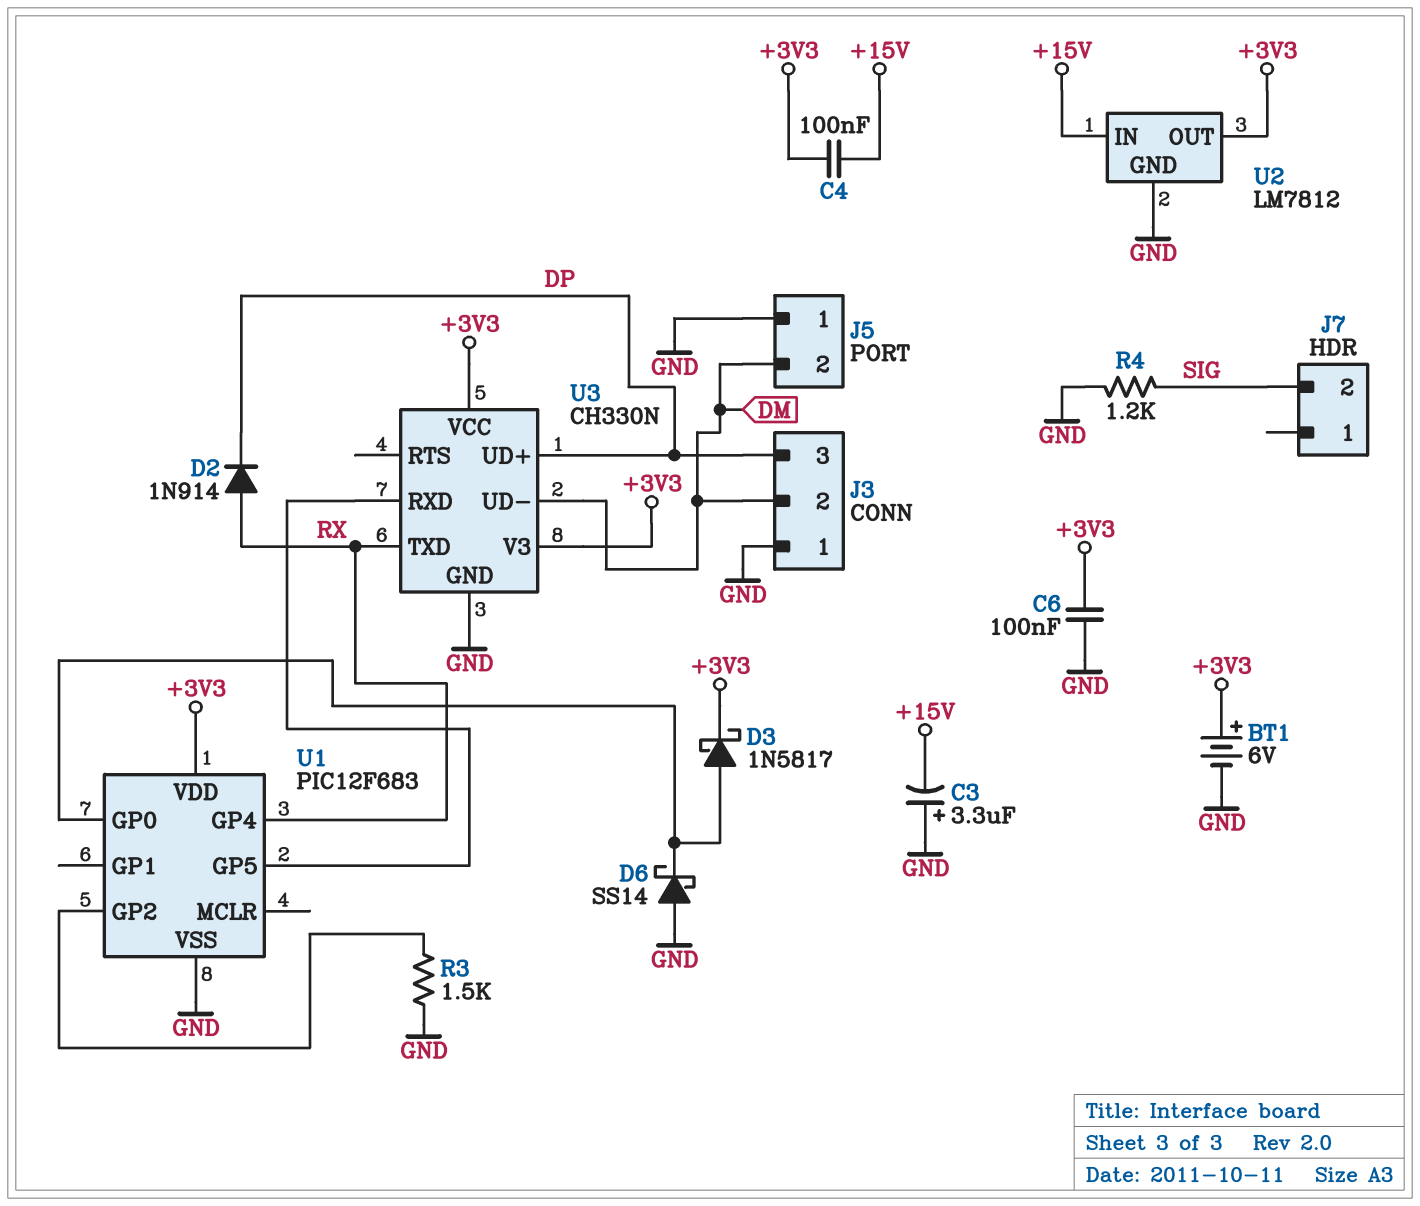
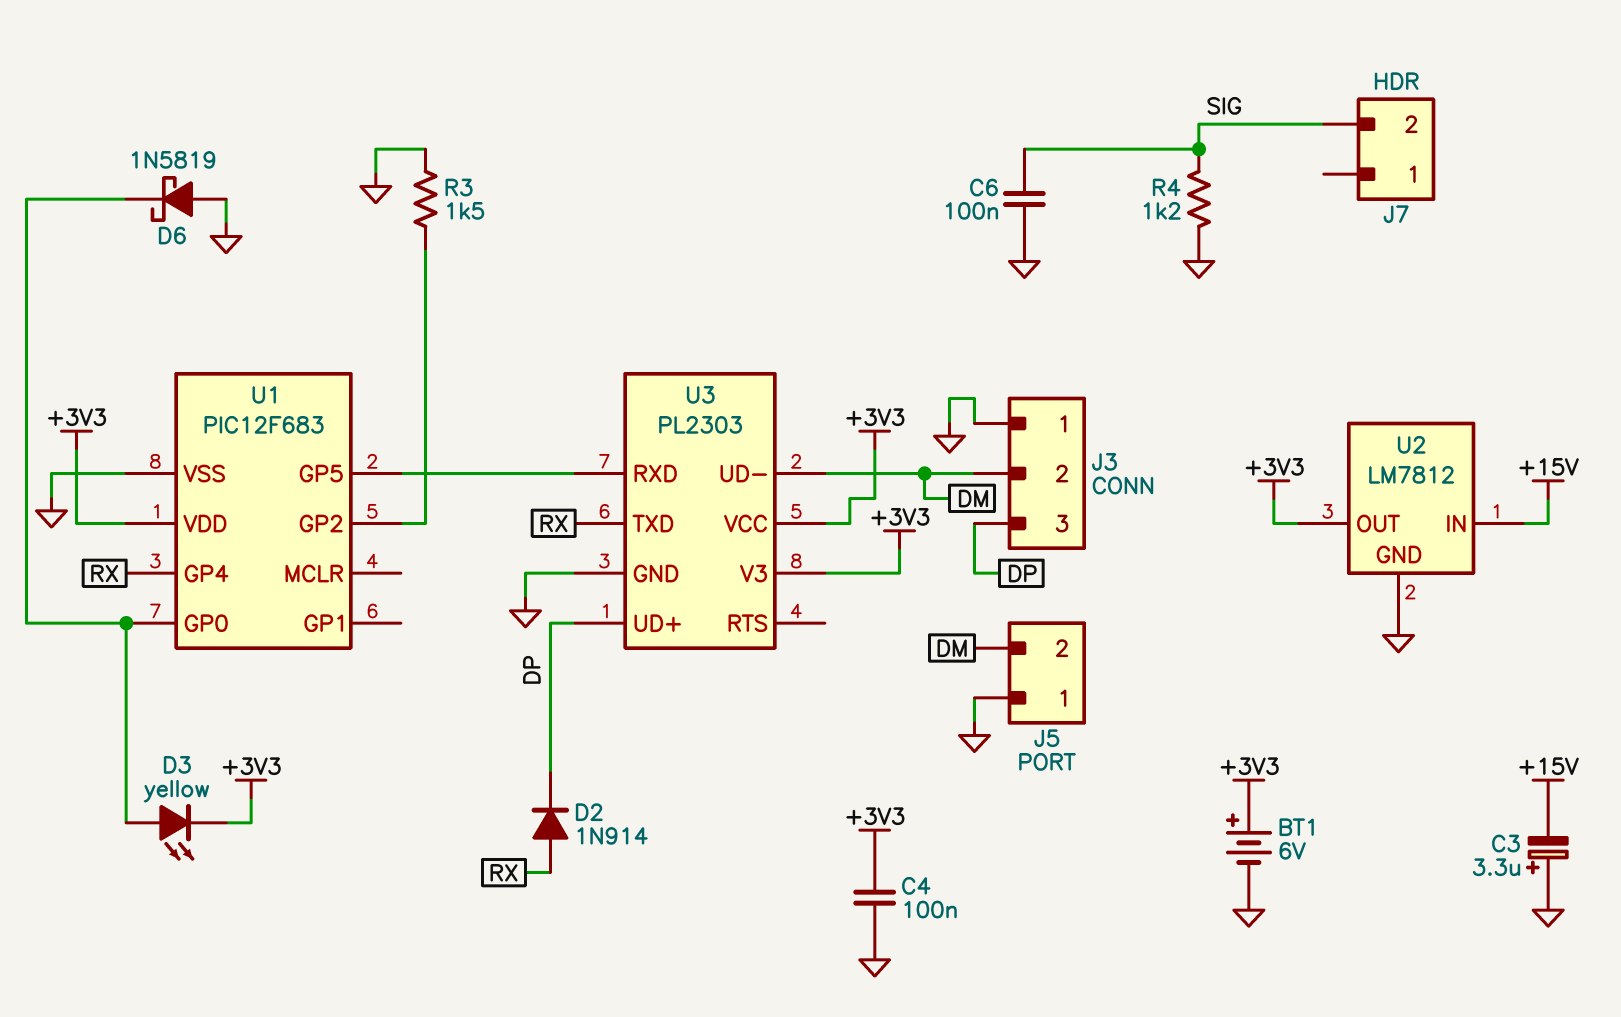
C4: 100nF (+3V3, +15V) -> 100nF (+3V3, GND)
C6: 100nF (+3V3, GND) -> 100nF (GND, SIG)
D3: schottky 1N5817 (A U1/GP0, K +3V3) -> LED yellow (A U1/GP0, K +3V3)
D6: schottky SS14 (A GND, K U1/GP0) -> schottky 1N5819 (A GND, K U1/GP0)
U3: CH330N -> PL2303

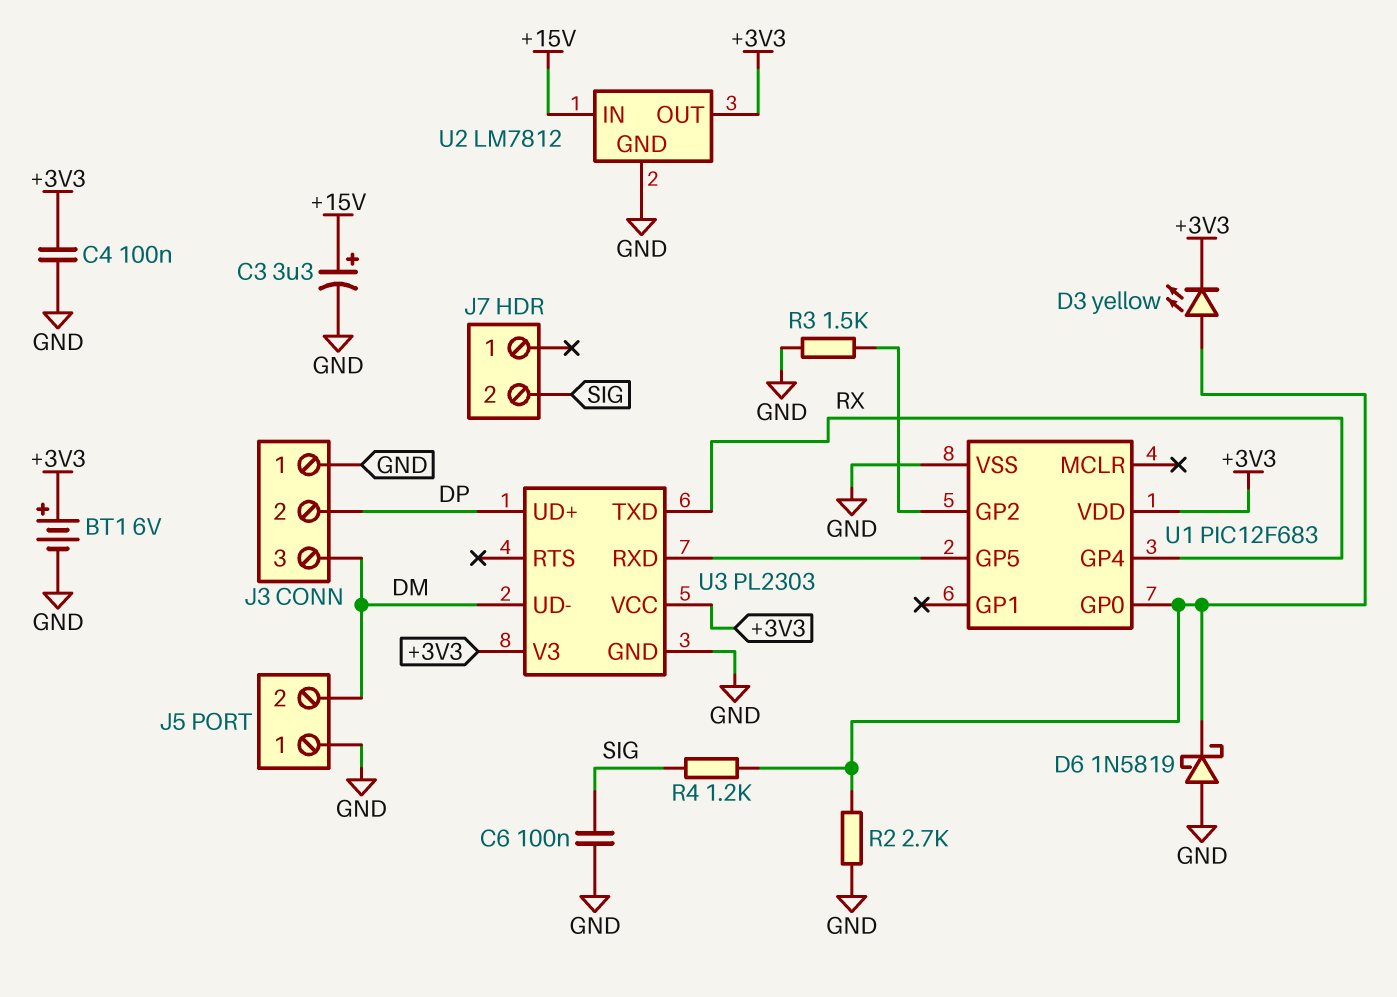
C3: 3.3uF (plus GND, minus +15V) -> 3.3uF (plus +15V, minus GND)
D2: diode 1N914 (A RX, K DP) -> none
J3 pin 2: DM -> DP
J3 pin 3: DP -> DM
R2: none -> 2.7k (GND, U1/GP0)
R4: 1.2k (GND, SIG) -> 1.2k (SIG, U1/GP0)

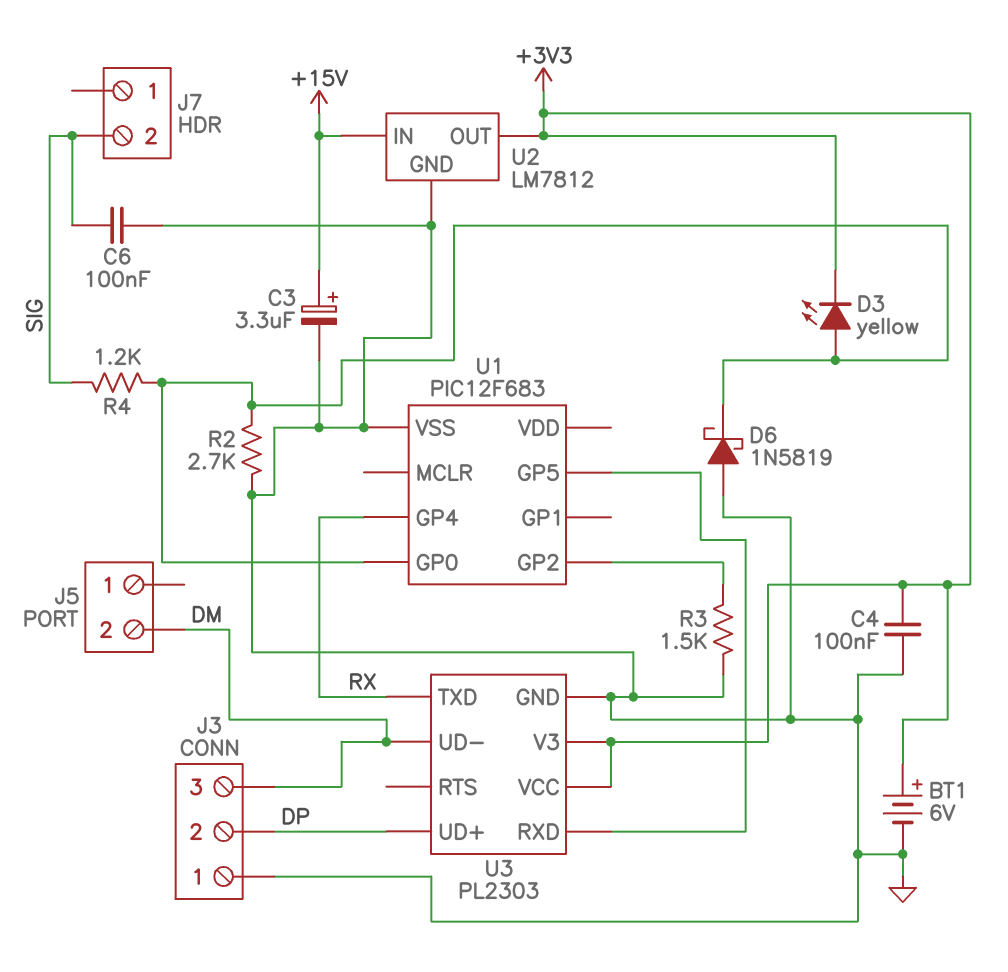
J5 pin 1: GND -> none
U1 pin VDD: +3V3 -> none

